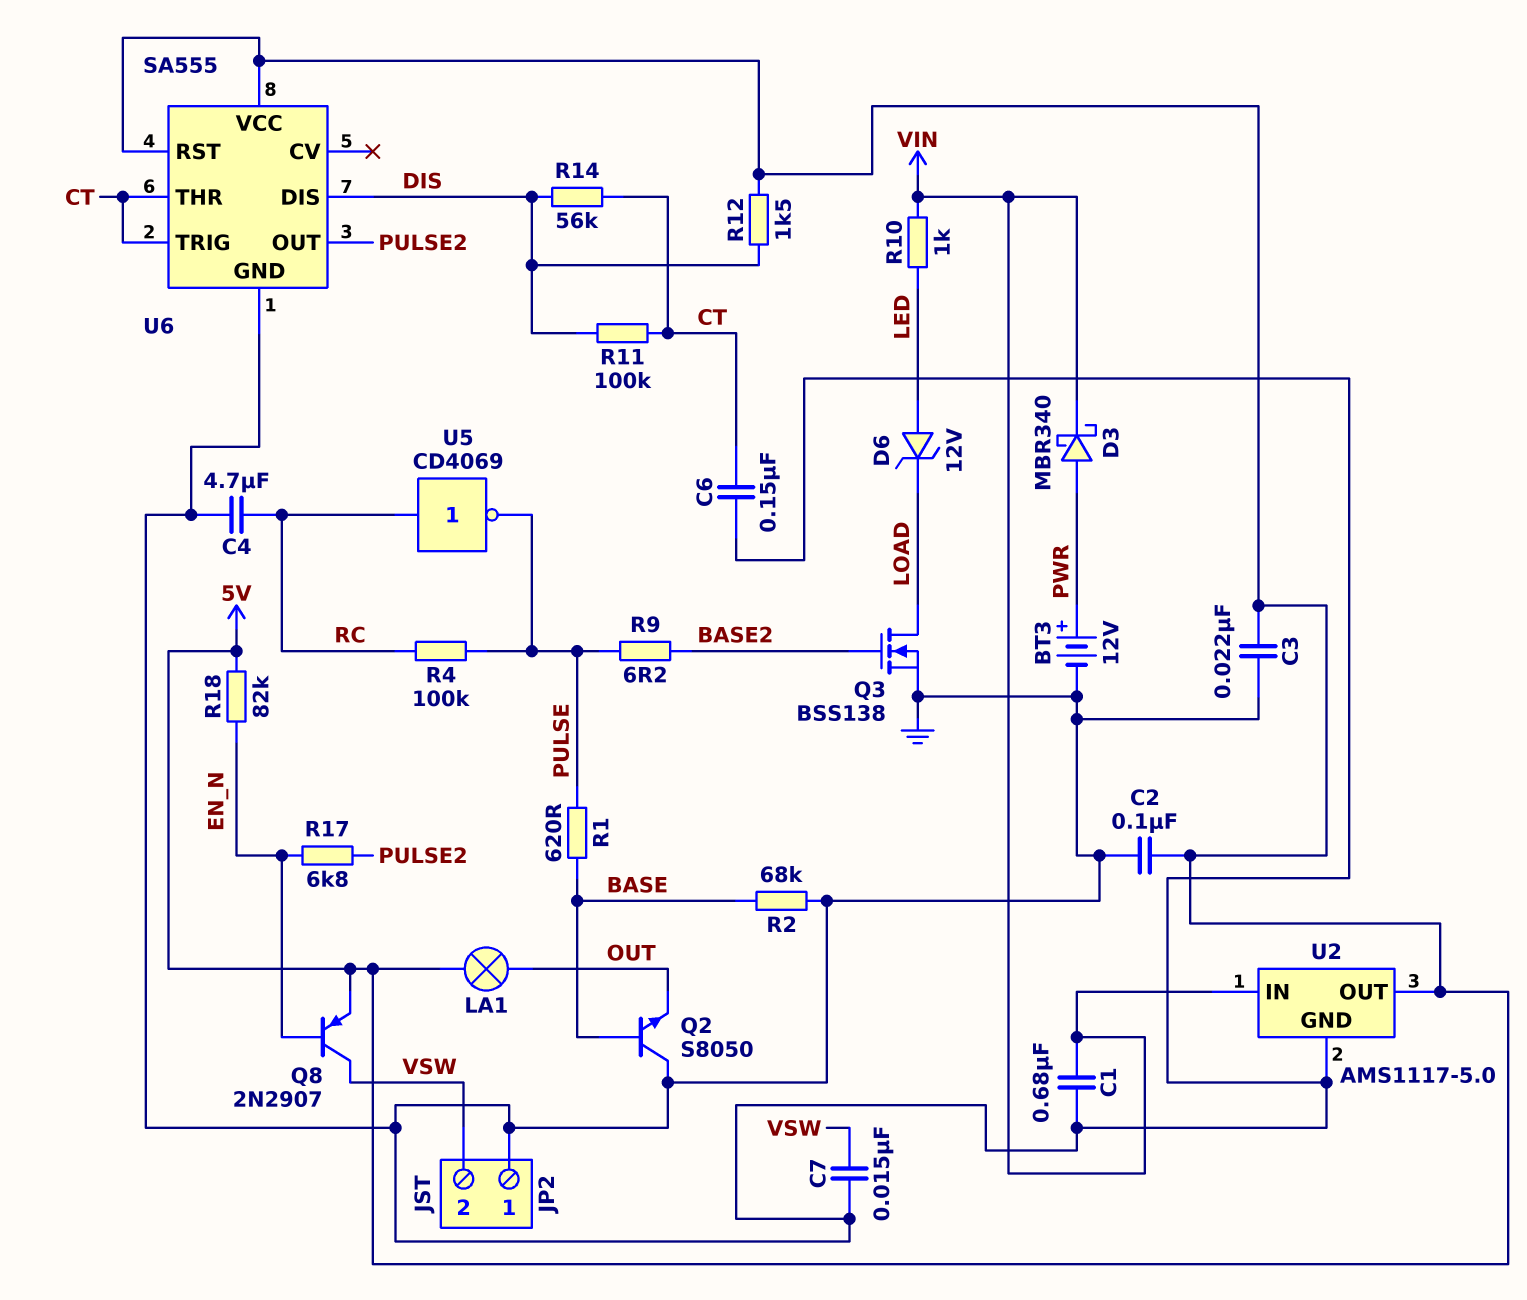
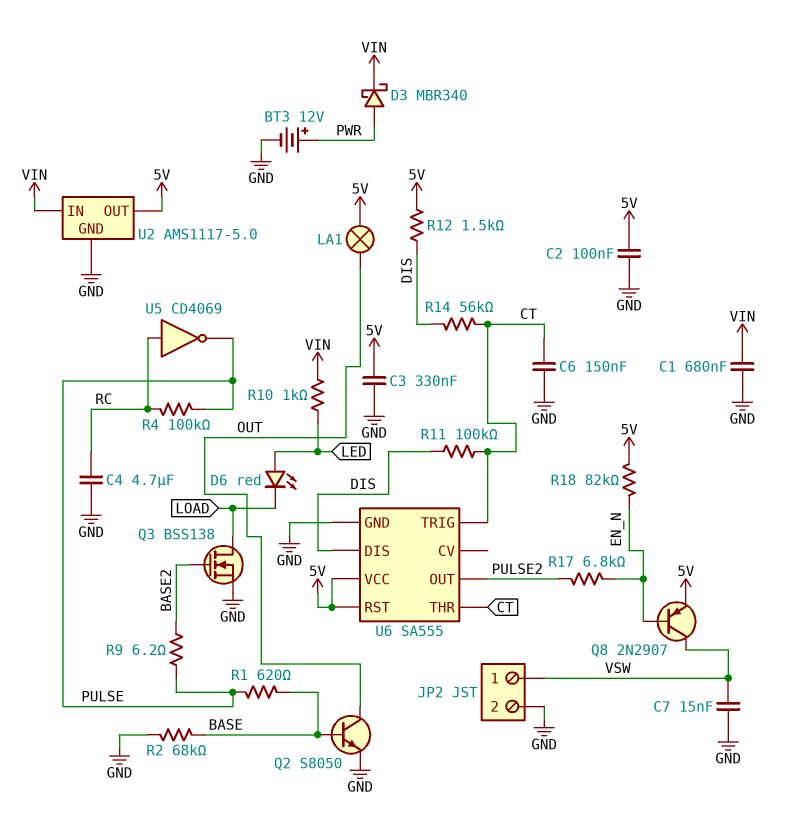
C3: 22nF (5V, GND) -> 330nF (5V, GND)
D6: zener 12V (A LED, K LOAD) -> LED red (A LED, K LOAD)
JP2 pin 1: GND -> VSW
JP2 pin 2: VSW -> GND
Q2: NPN S8050 (B BASE, C GND, E OUT) -> NPN S8050 (B BASE, C OUT, E GND)

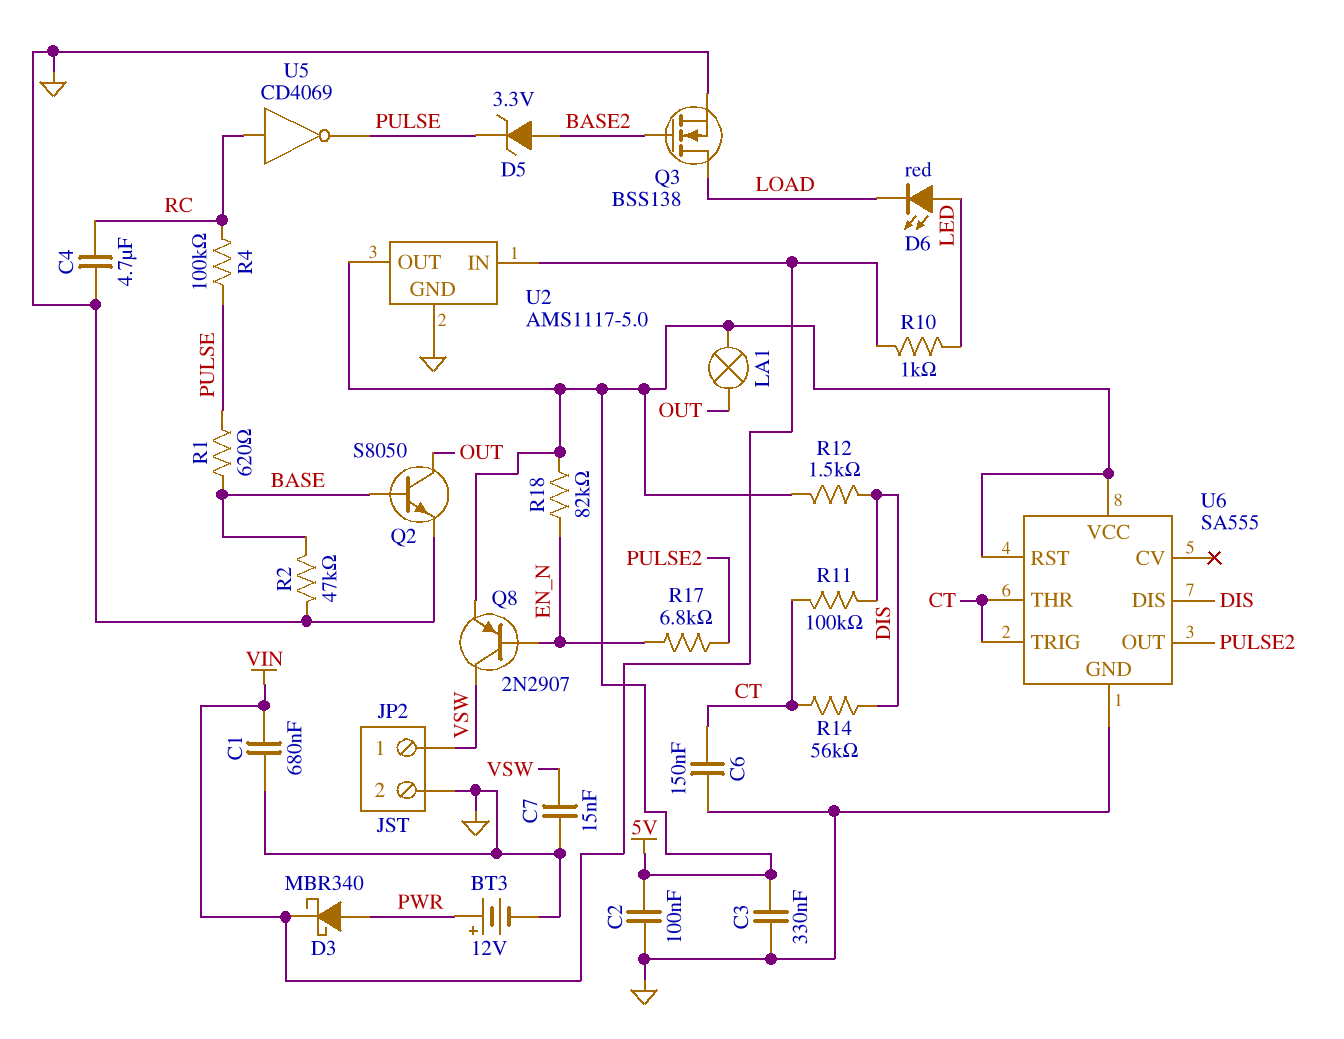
D5: none -> zener 3.3V (A BASE2, K PULSE)
R2: 68k (BASE, GND) -> 47k (BASE, GND)
R9: 6.2 (BASE2, PULSE) -> none

